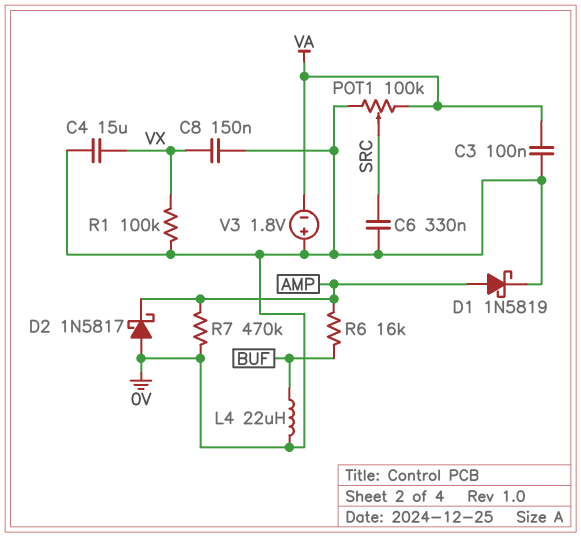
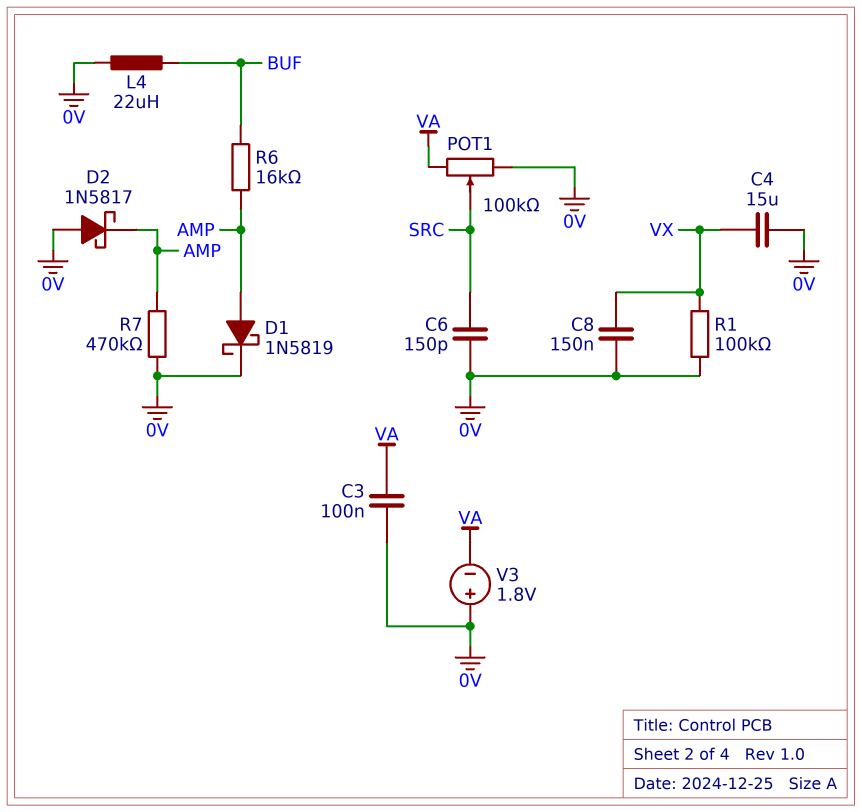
C6: 330nF (0V, SRC) -> 150pF (0V, SRC)

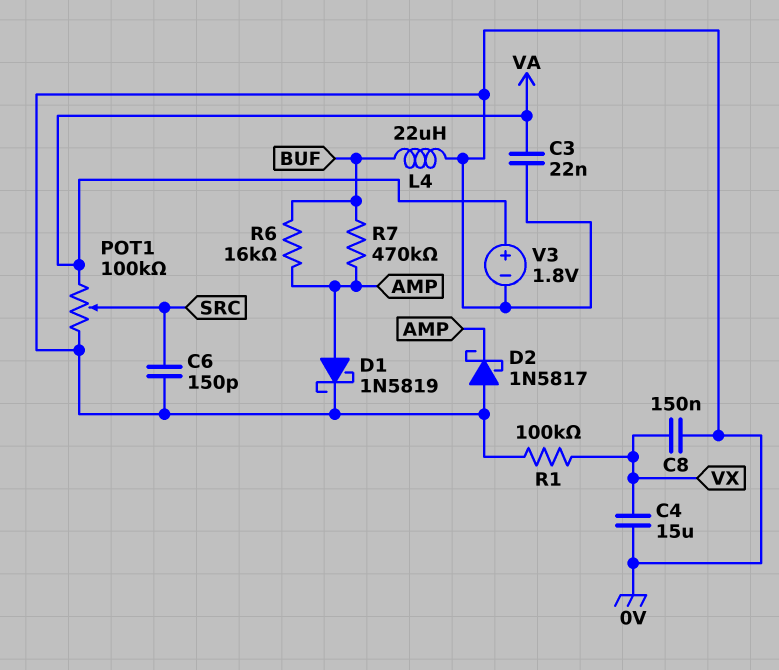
C3: 100nF (0V, VA) -> 22nF (0V, VA)
R7: 470k (0V, AMP) -> 470k (AMP, BUF)
V3: 1.8V (plus 0V, minus VA) -> 1.8V (plus VA, minus 0V)

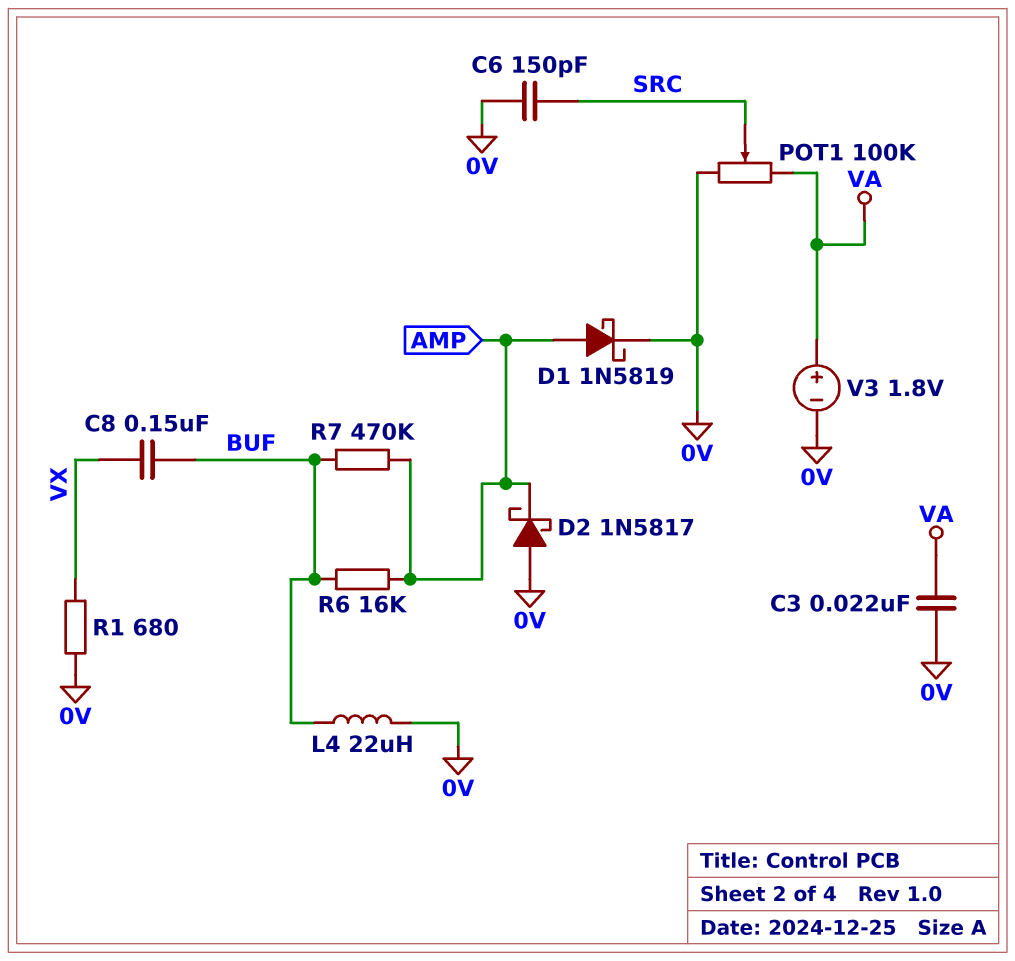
C4: 15uF (0V, VX) -> none
C8: 150nF (0V, VX) -> 150nF (BUF, VX)
R1: 100k (0V, VX) -> 680 (0V, VX)

